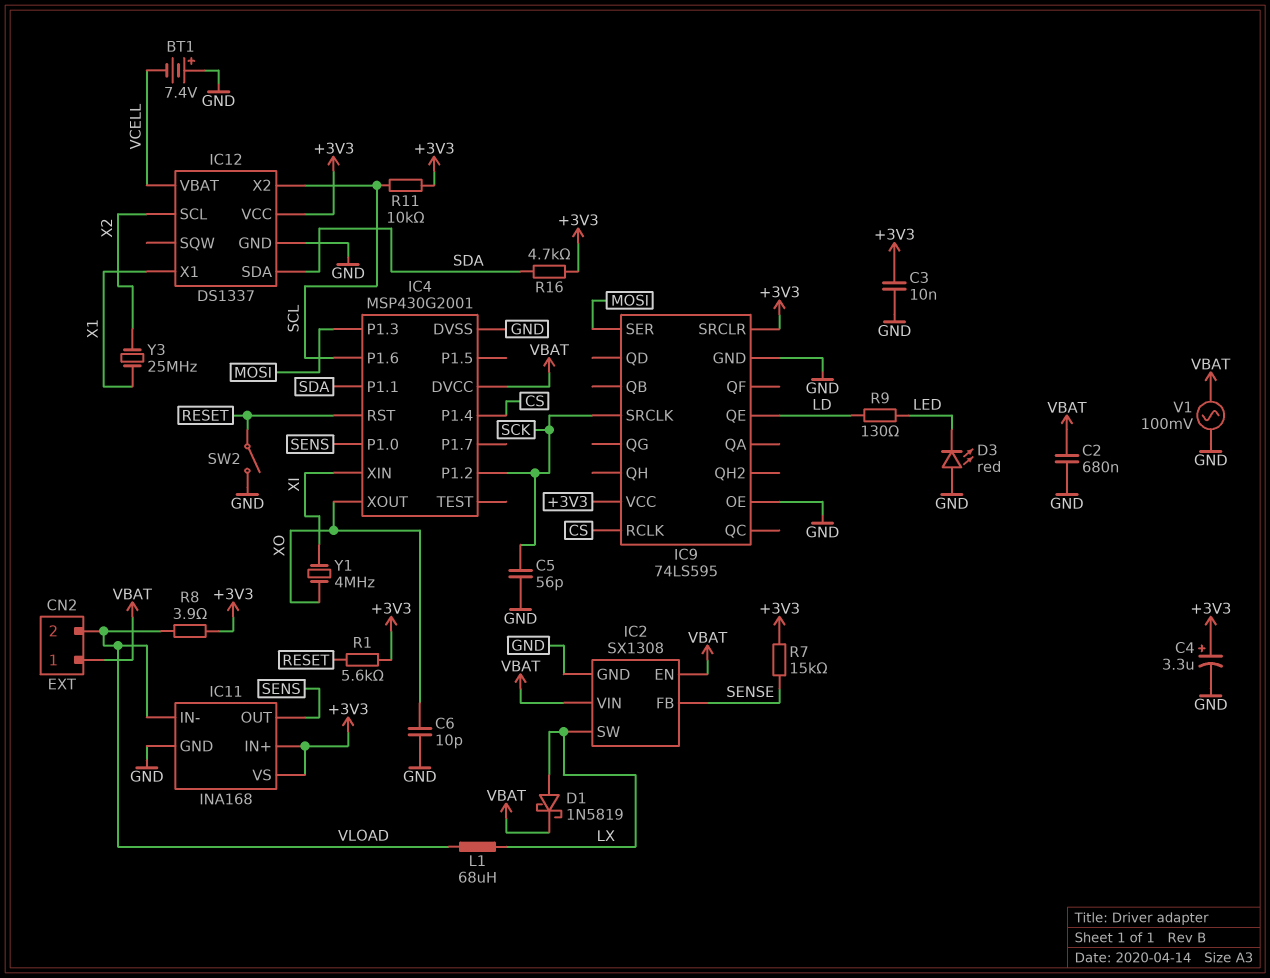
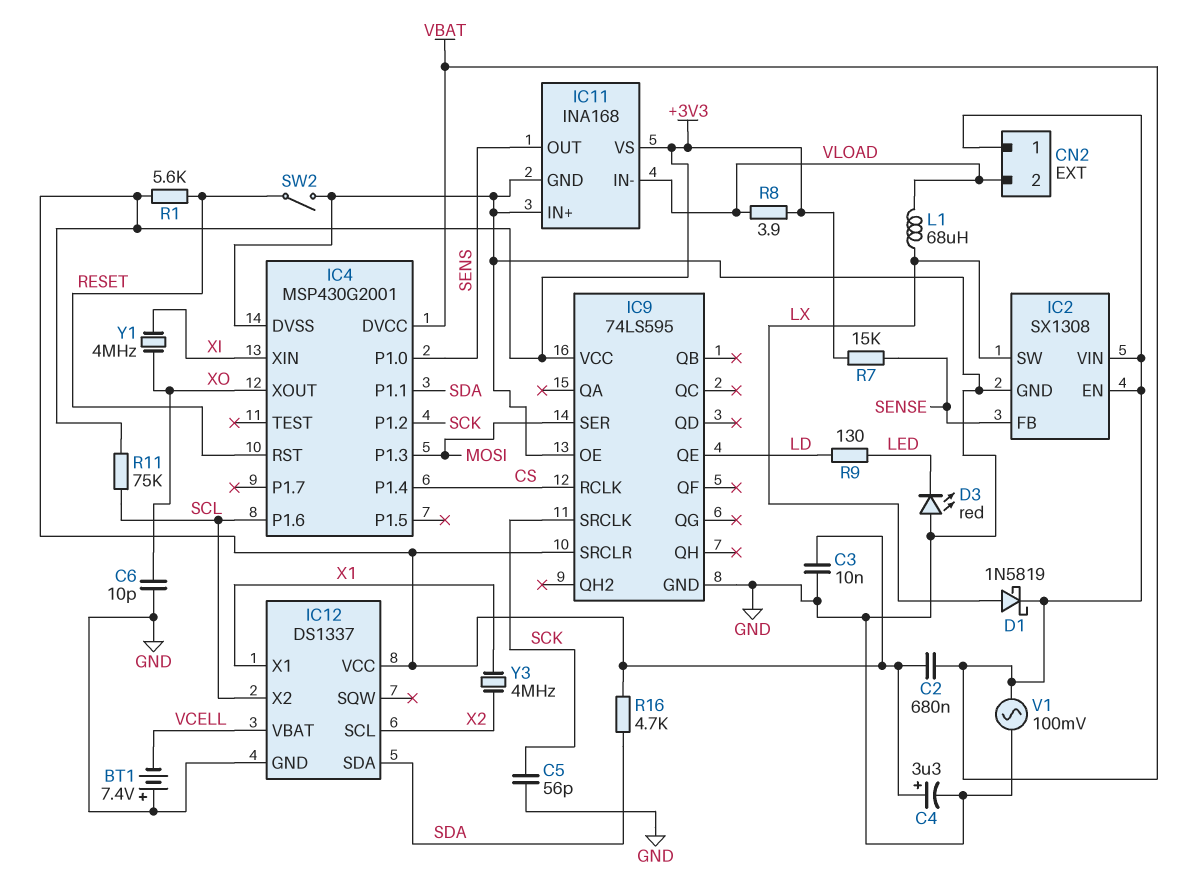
C2: 680nF (GND, VBAT) -> 680nF (+3V3, VBAT)
IC11 pin IN+: +3V3 -> GND
R11: 10k (+3V3, SCL) -> 75k (+3V3, SCL)
Y3: 25MHz (X1, X2) -> 4MHz (X1, X2)

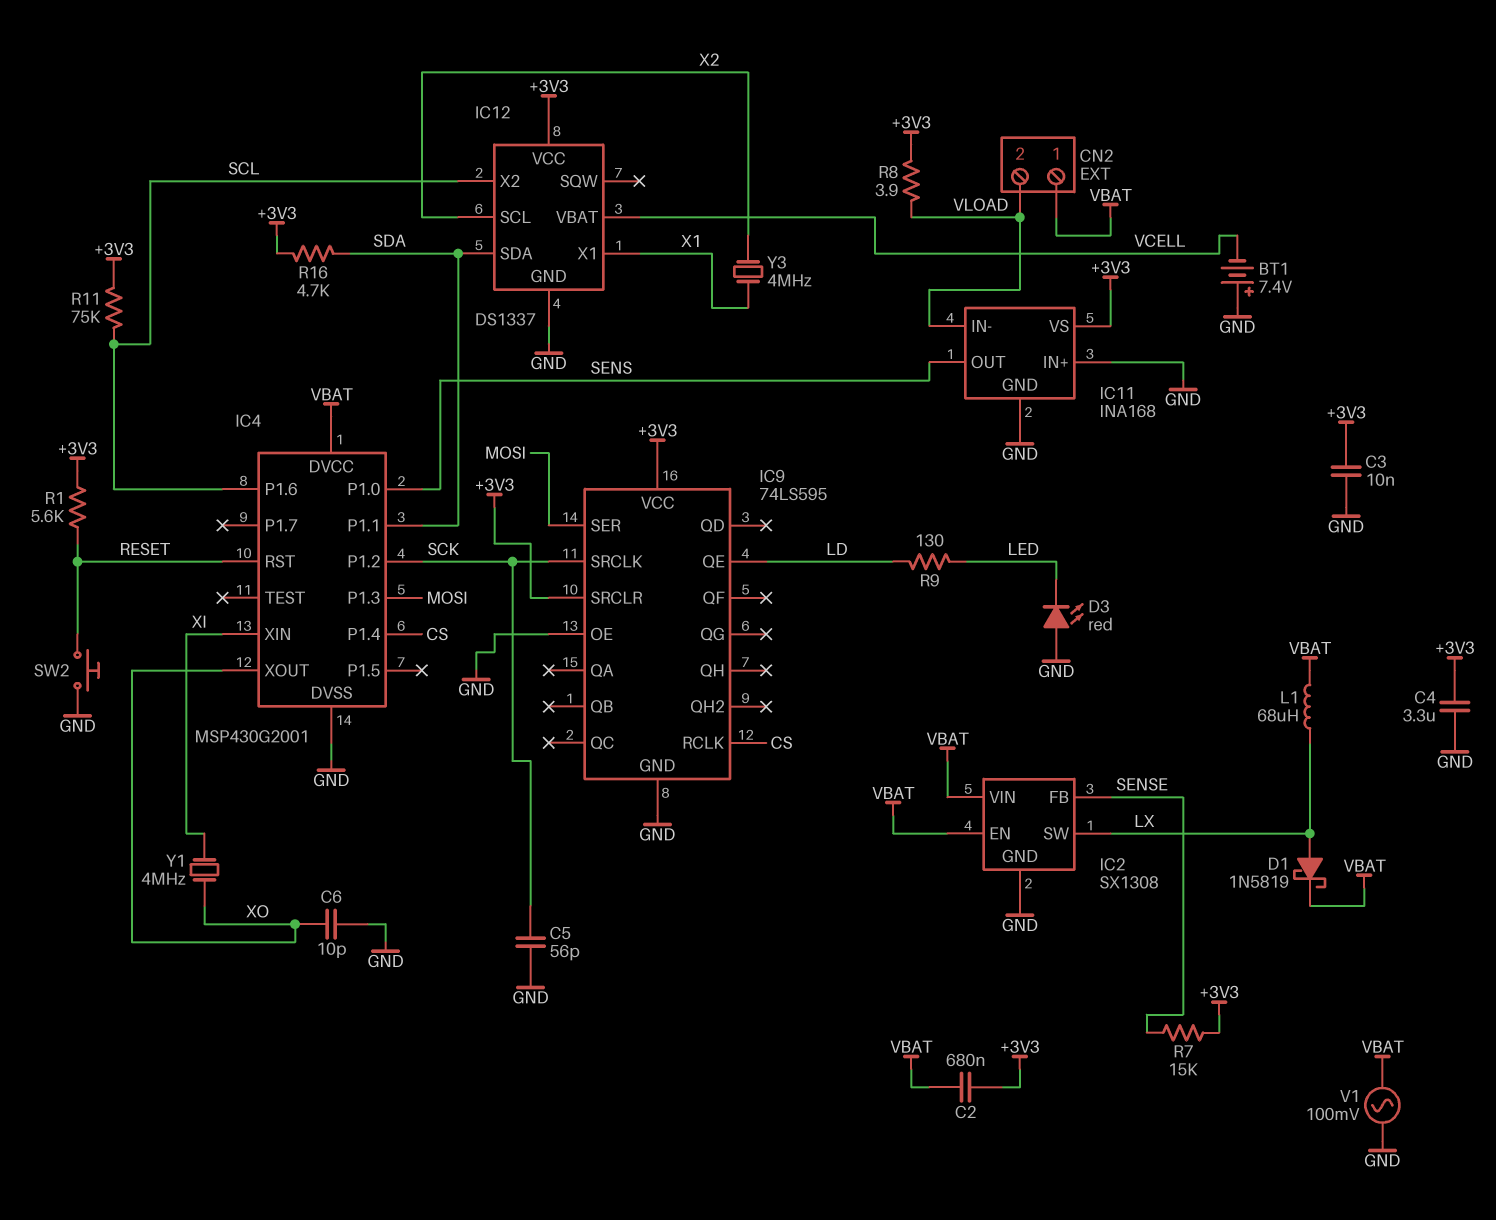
C4: 3.3uF (plus +3V3, minus GND) -> 3.3uF (+3V3, GND)
L1: 68uH (LX, VLOAD) -> 68uH (LX, VBAT)
SW2: switch (GND, RESET) -> button (GND, RESET)

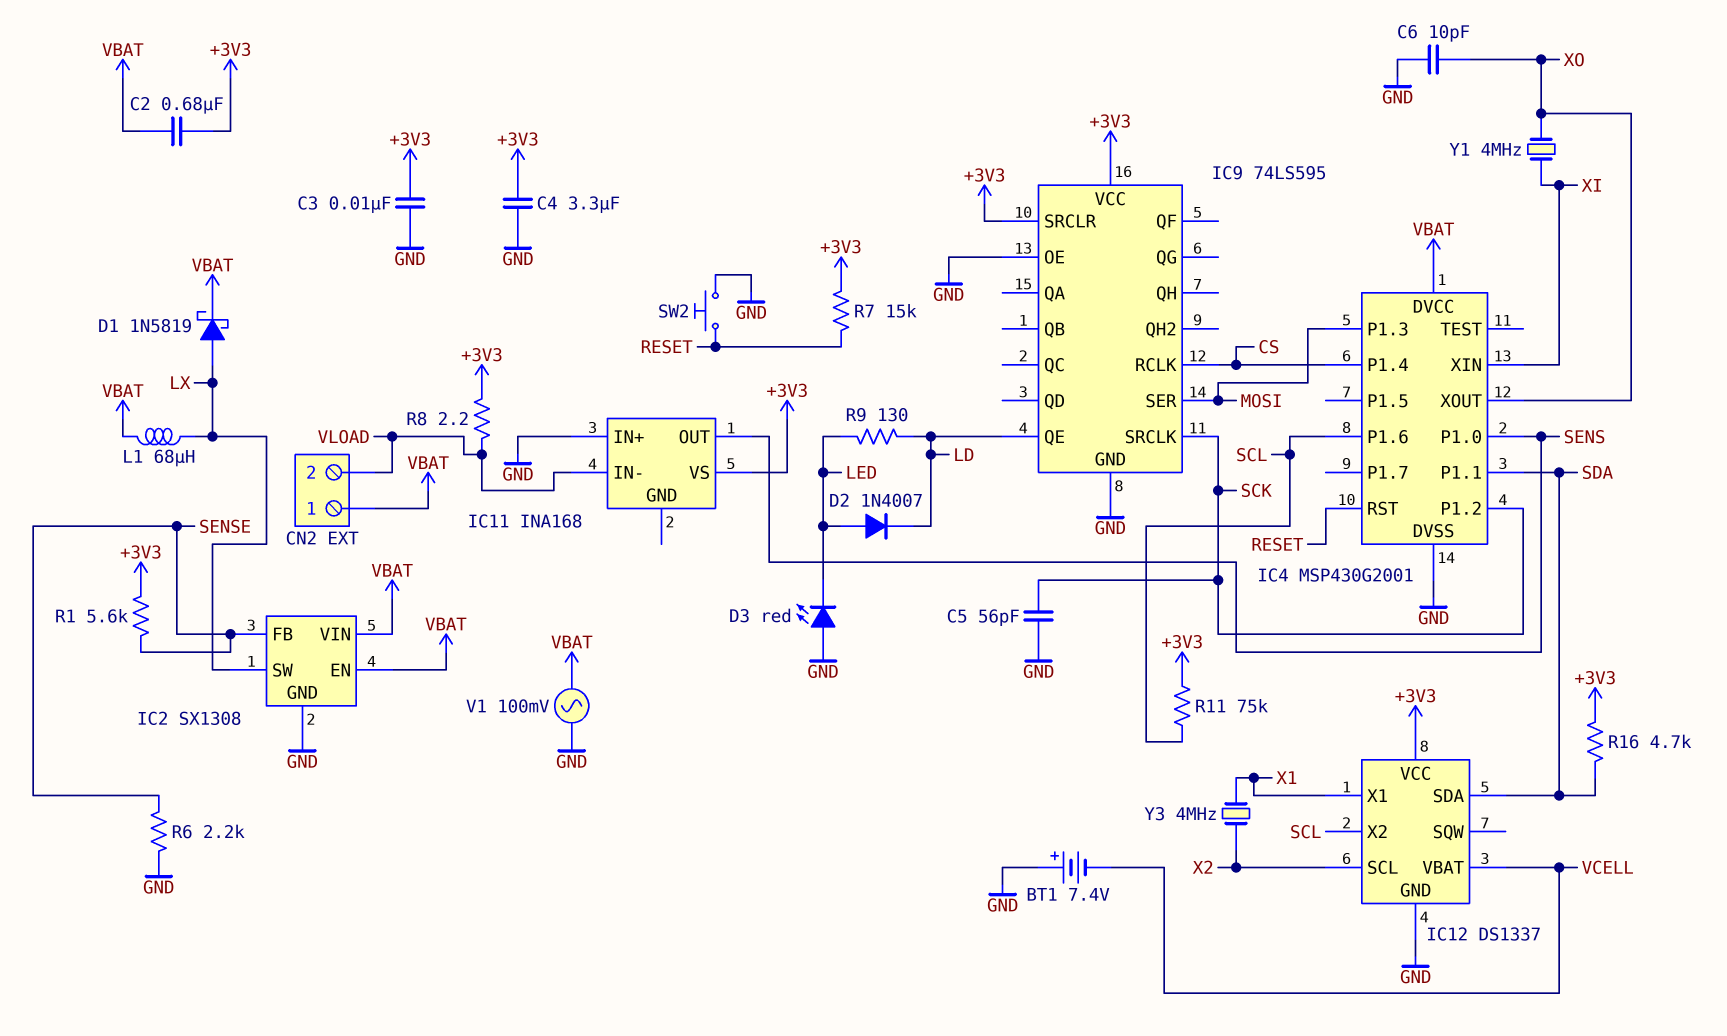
D2: none -> diode 1N4007 (A LED, K LD)
IC11 pin GND: GND -> none
R1: 5.6k (+3V3, RESET) -> 5.6k (+3V3, SENSE)
R6: none -> 2.2k (GND, SENSE)
R7: 15k (+3V3, SENSE) -> 15k (+3V3, RESET)
R8: 3.9 (+3V3, VLOAD) -> 2.2 (+3V3, VLOAD)

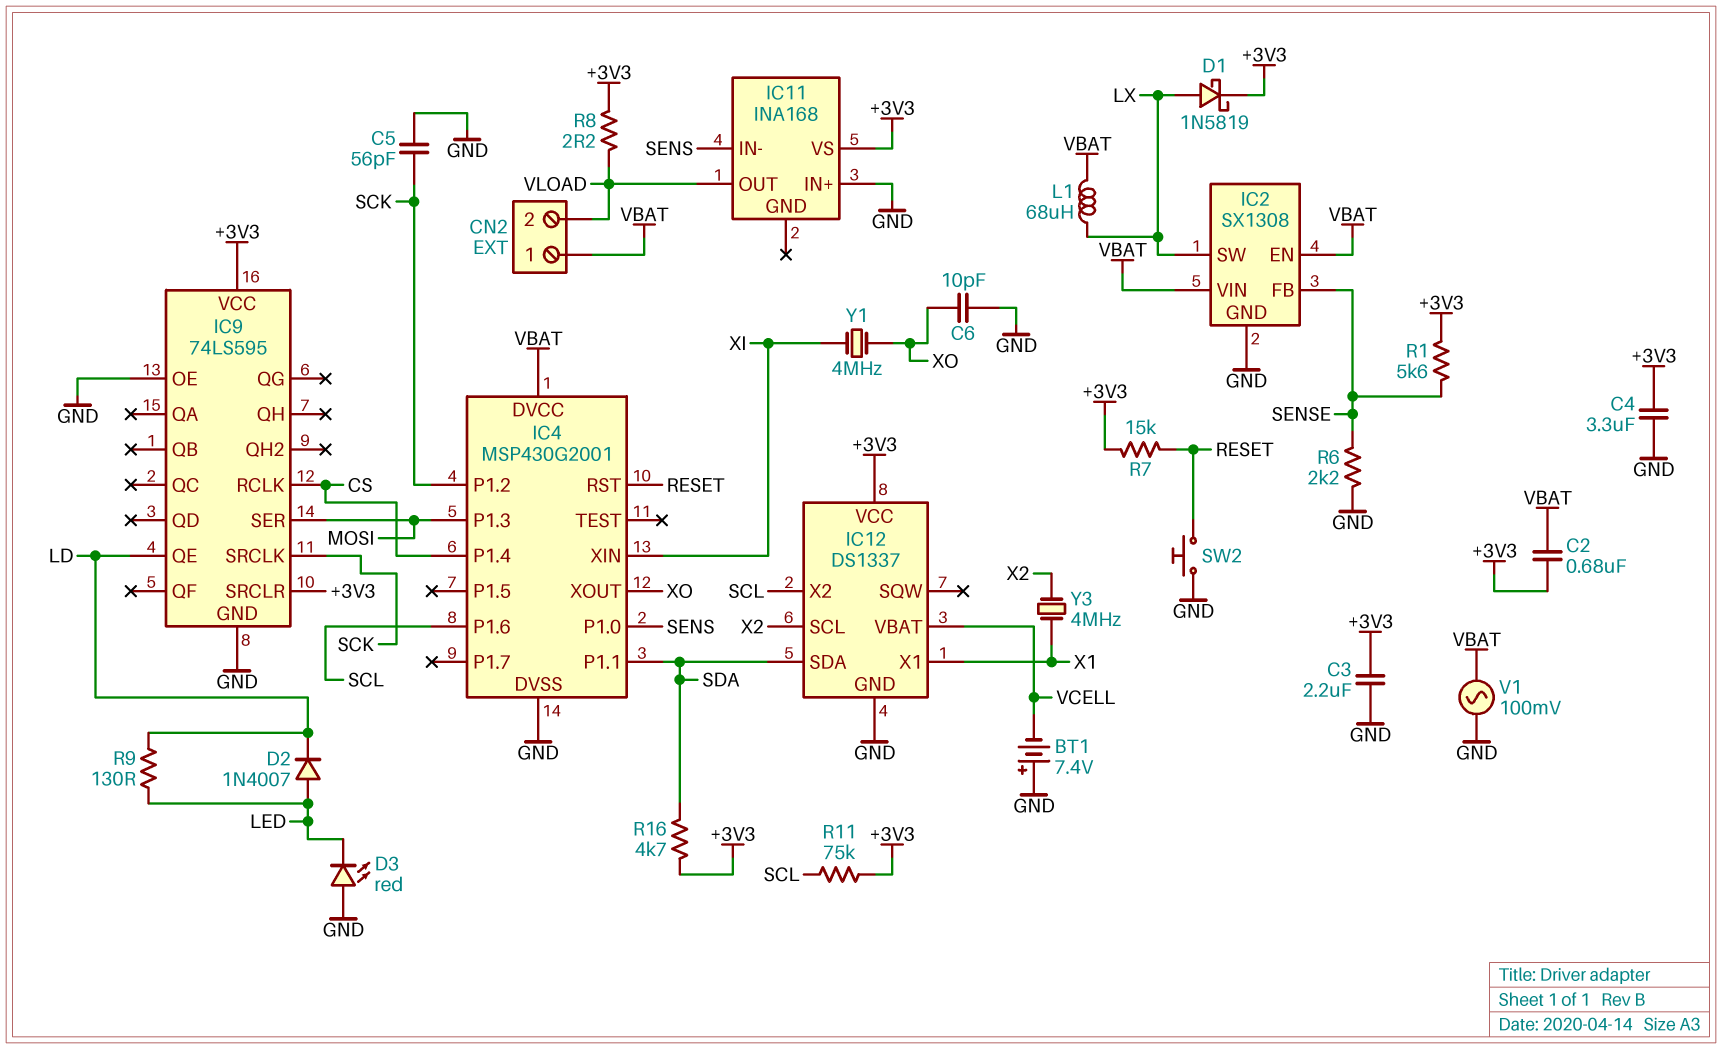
C3: 10nF (+3V3, GND) -> 2.2uF (+3V3, GND)
D1: schottky 1N5819 (A LX, K VBAT) -> schottky 1N5819 (A LX, K +3V3)
IC11 pin IN-: VLOAD -> SENS
IC11 pin OUT: SENS -> VLOAD

